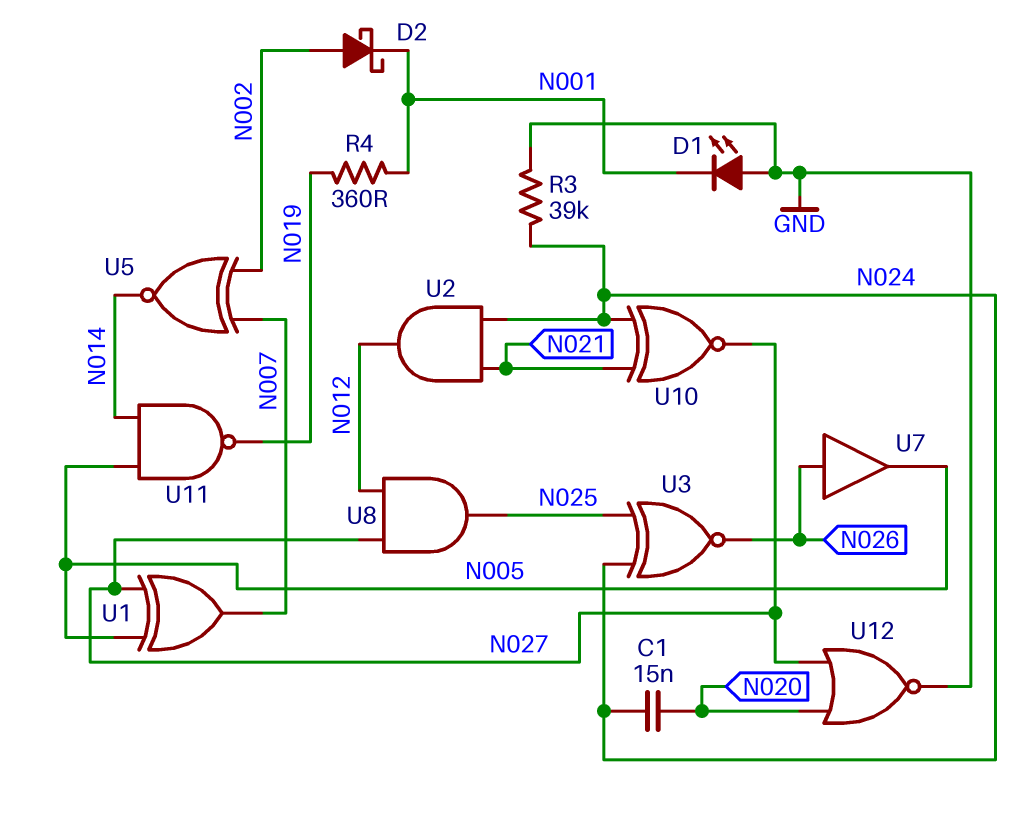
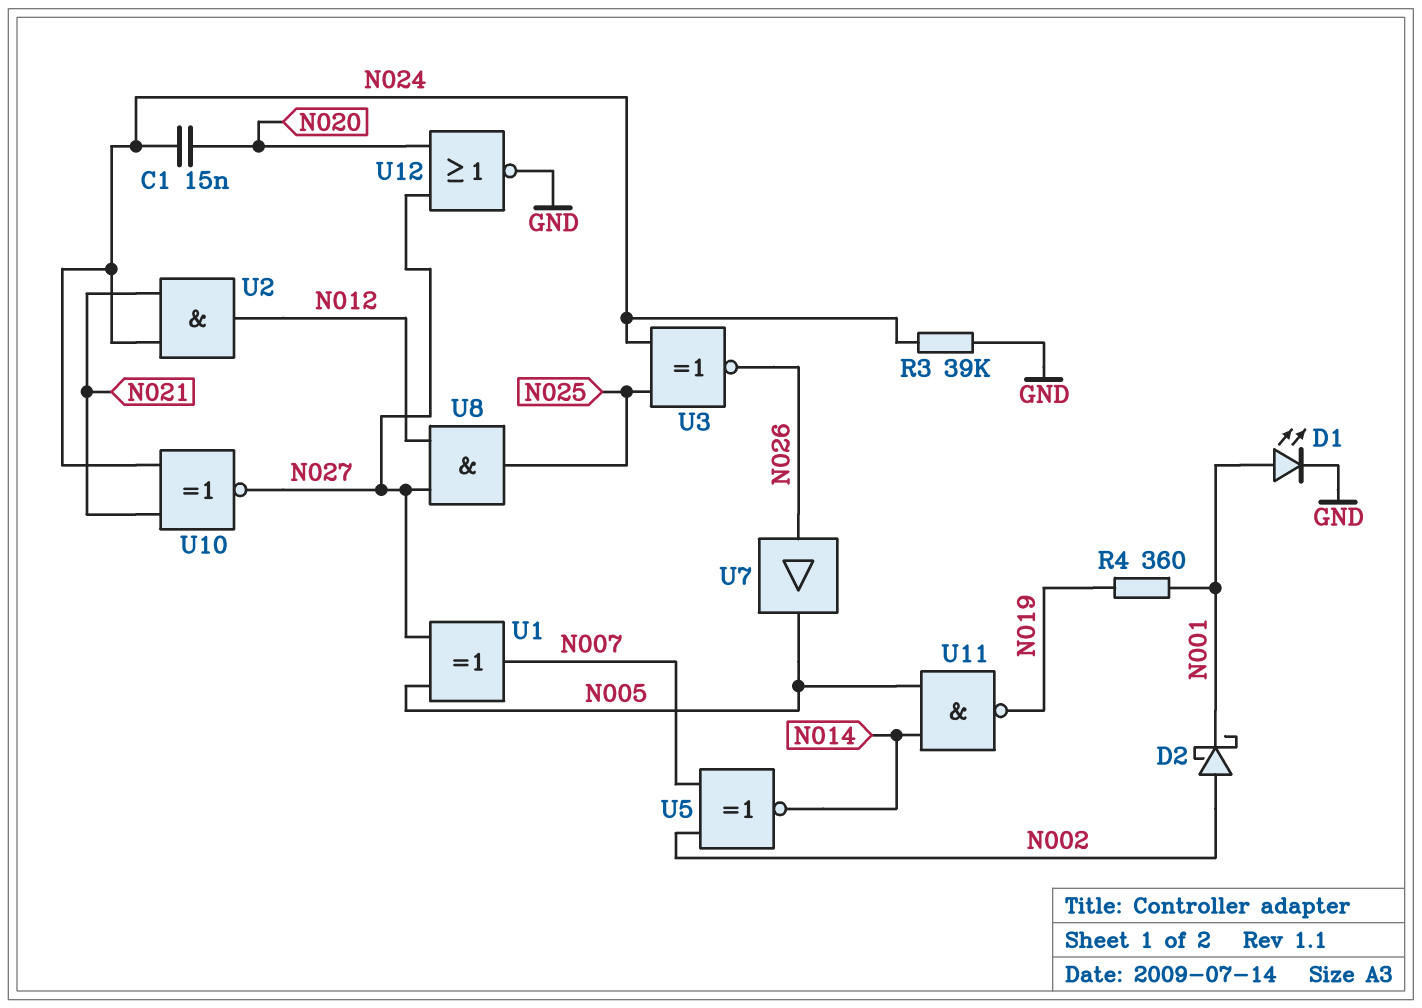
D1: LED (A GND, K N001) -> LED (A N001, K GND)

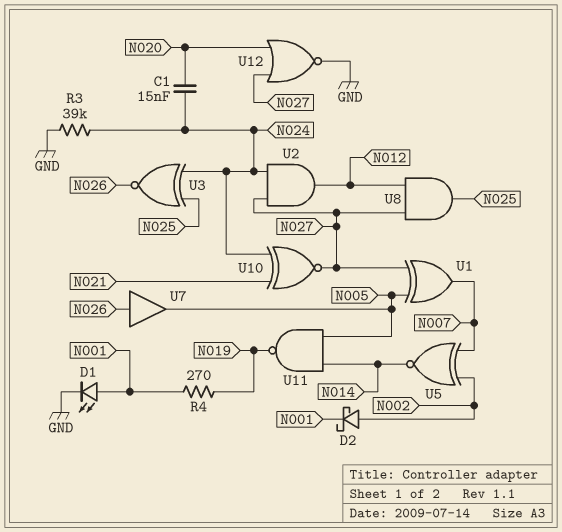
R4: 360 (N001, N019) -> 270 (N001, N019)
U2: AND (in N021, in N024, out N012) -> AND (in N024, in N027, out N012)

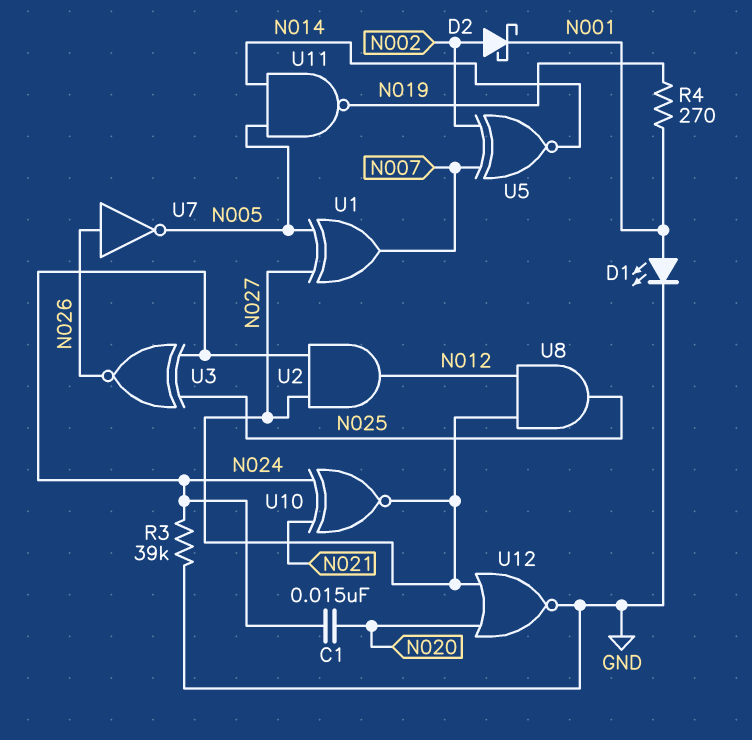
U7: buffer (in N026, out N005) -> NOT (in N026, out N005)

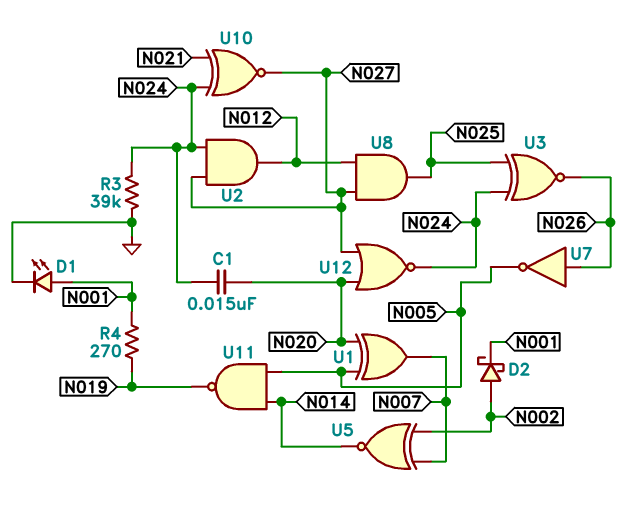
U1: XOR (in N005, in N027, out N007) -> XOR (in N005, in N020, out N007)
U12: NOR (in N020, in N027, out GND) -> NOR (in N020, in N027, out N024)

